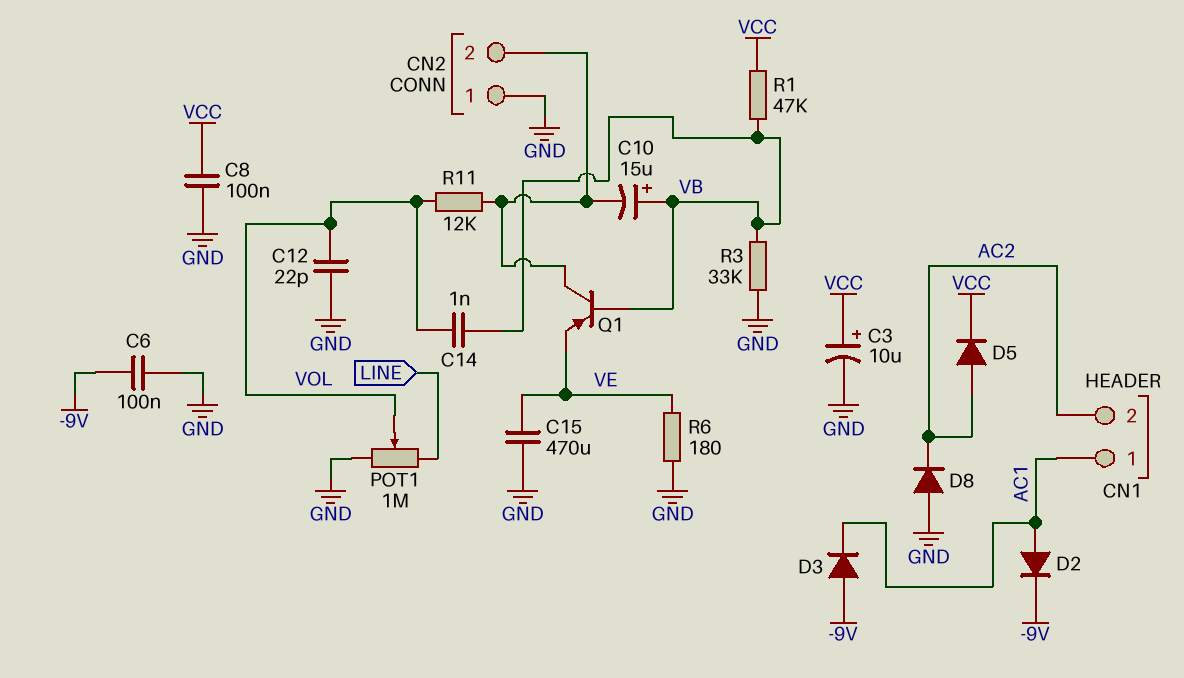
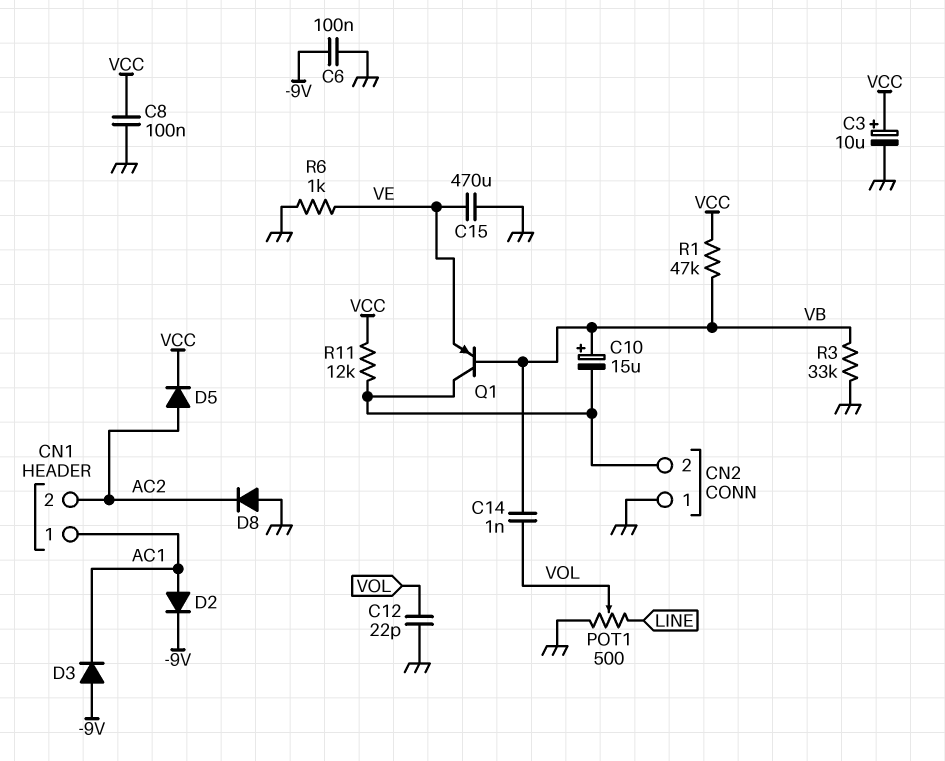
POT1: 1M (GND, LINE, wiper VOL) -> 500 (GND, LINE, wiper VOL)
R6: 180 (GND, VE) -> 1k (GND, VE)
R11: 12k (CN2/2, VOL) -> 12k (CN2/2, VCC)

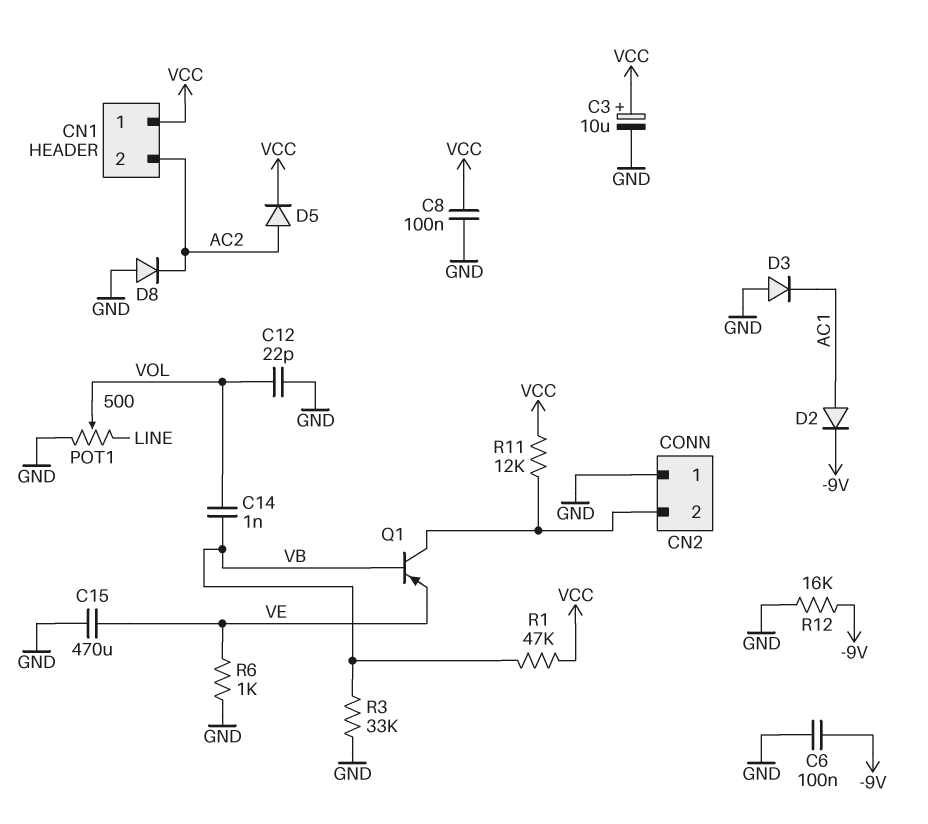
C10: 15uF (plus VB, minus CN2/2) -> none
CN1 pin 1: AC1 -> VCC
D3: diode (A -9V, K AC1) -> diode (A GND, K AC1)
R12: none -> 16k (-9V, GND)

